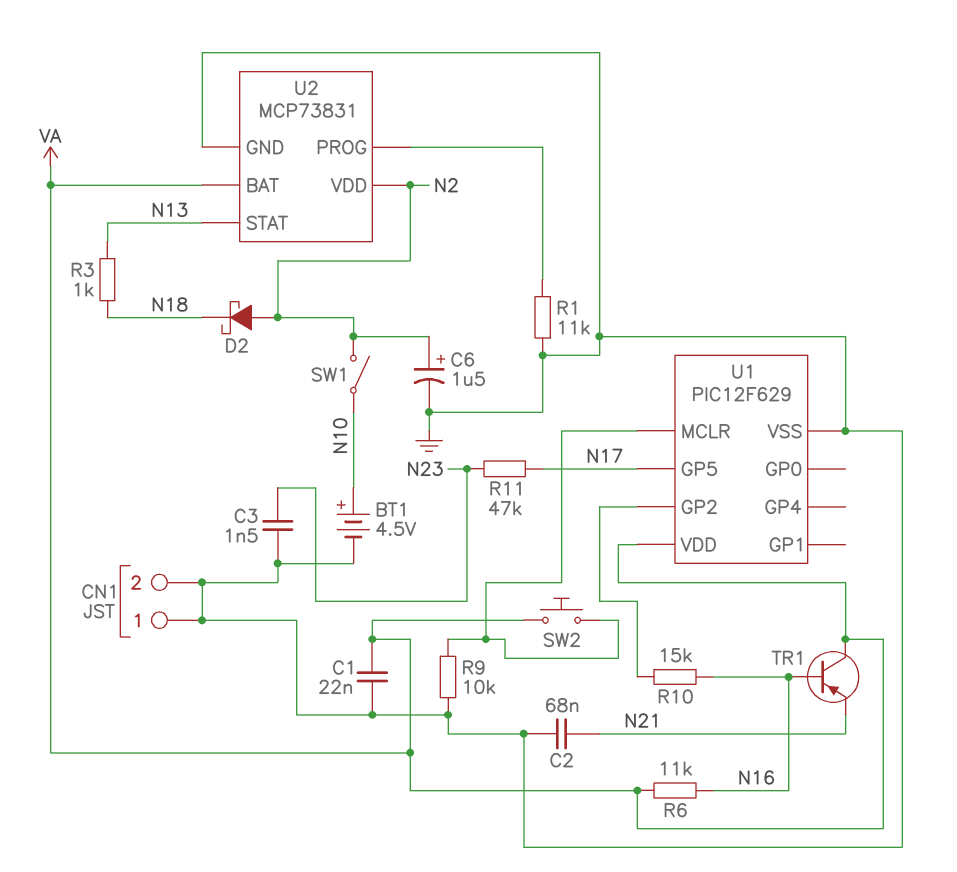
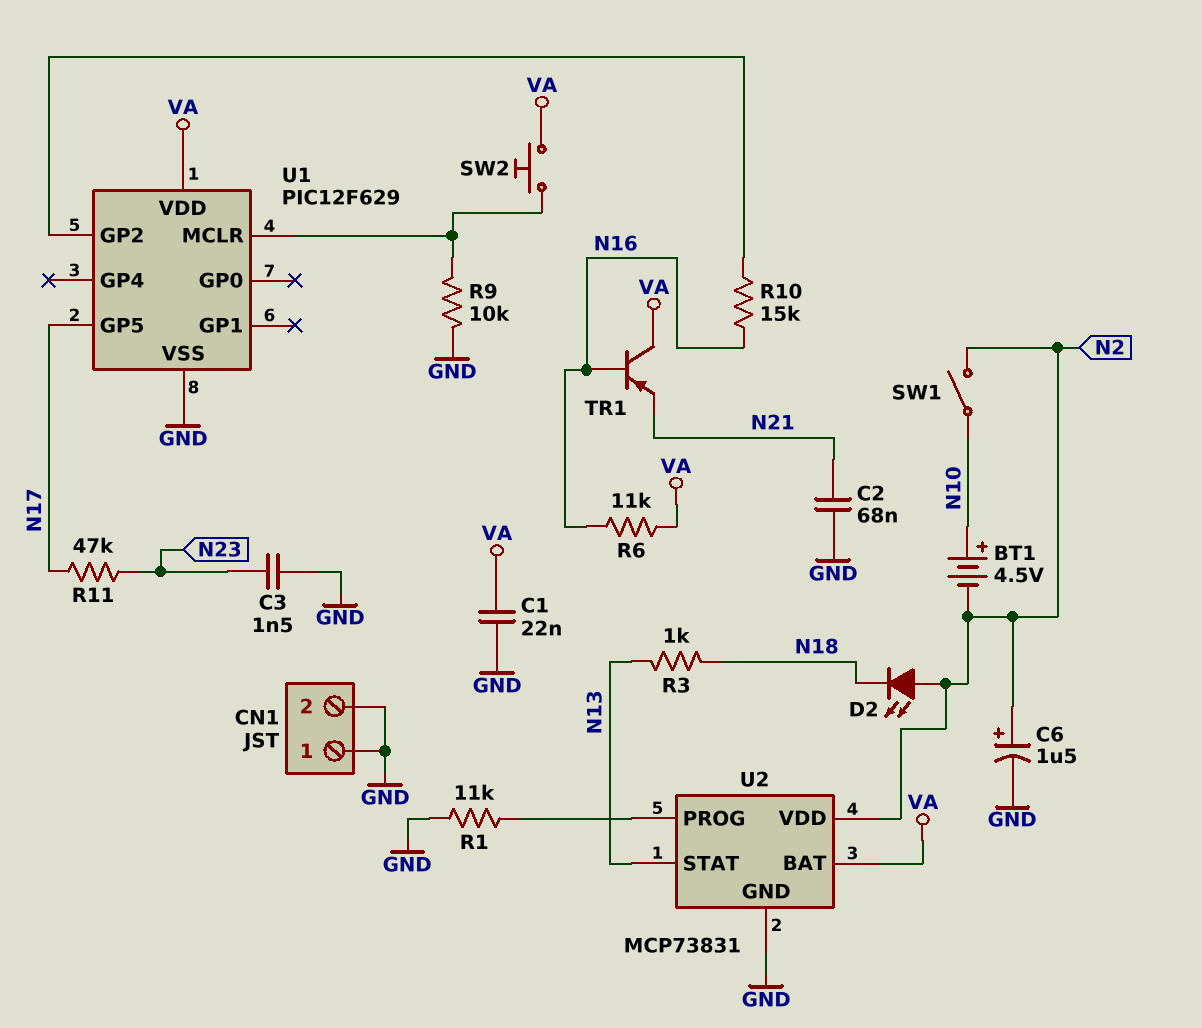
BT1: 4.5V (plus N10, minus GND) -> 4.5V (plus N10, minus N2)
D2: schottky (A N2, K N18) -> LED (A N2, K N18)

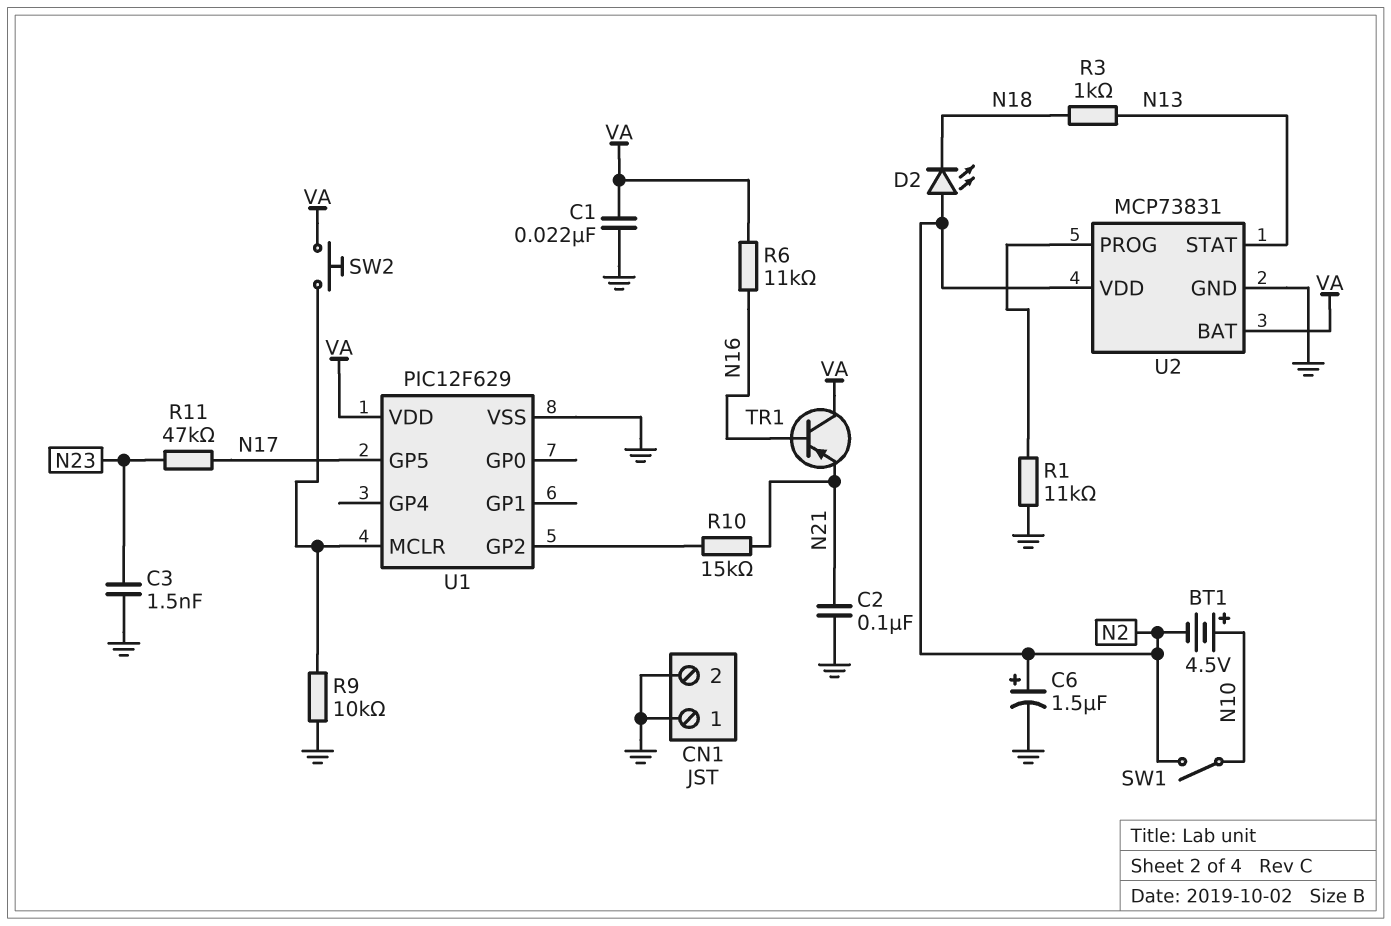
C2: 68nF (GND, N21) -> 100nF (GND, N21)
R10: 15k (N16, U1/GP2) -> 15k (N21, U1/GP2)

